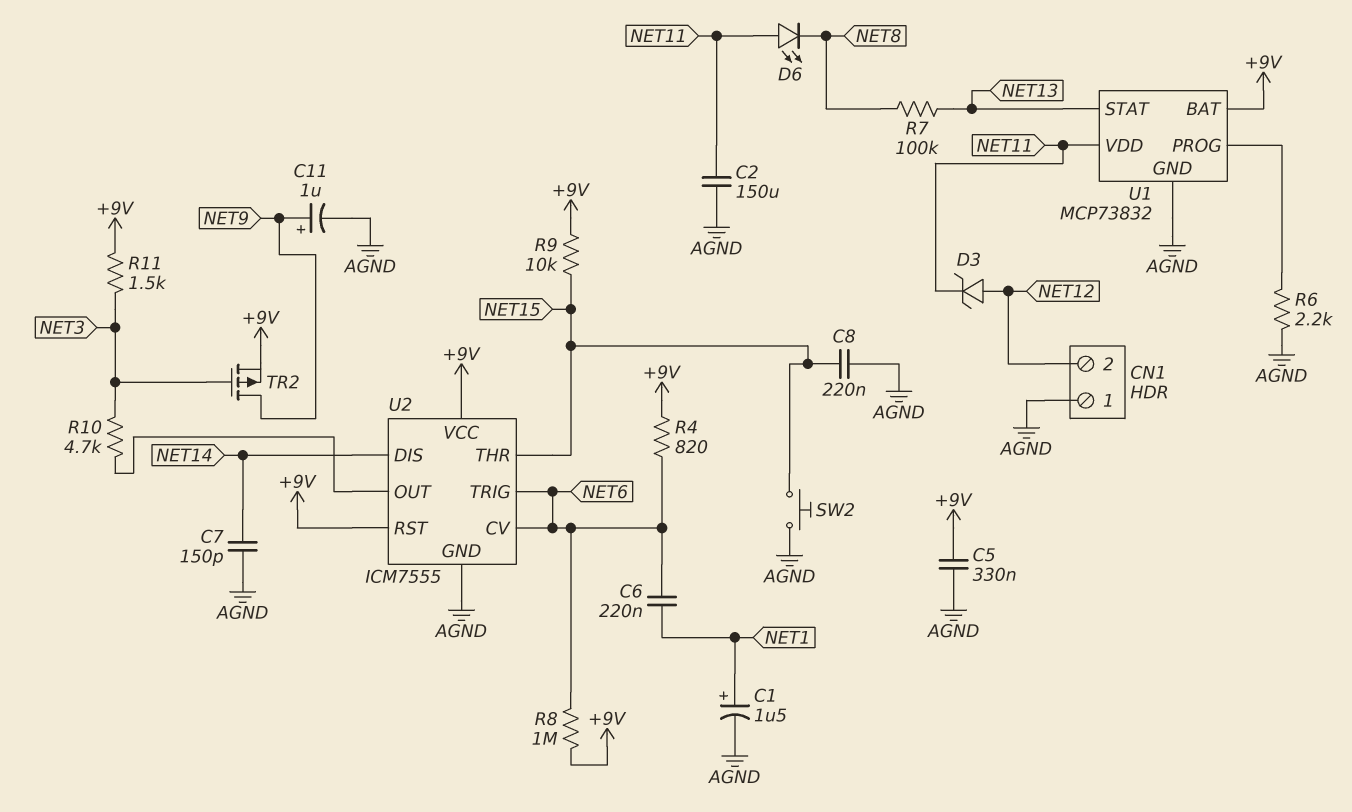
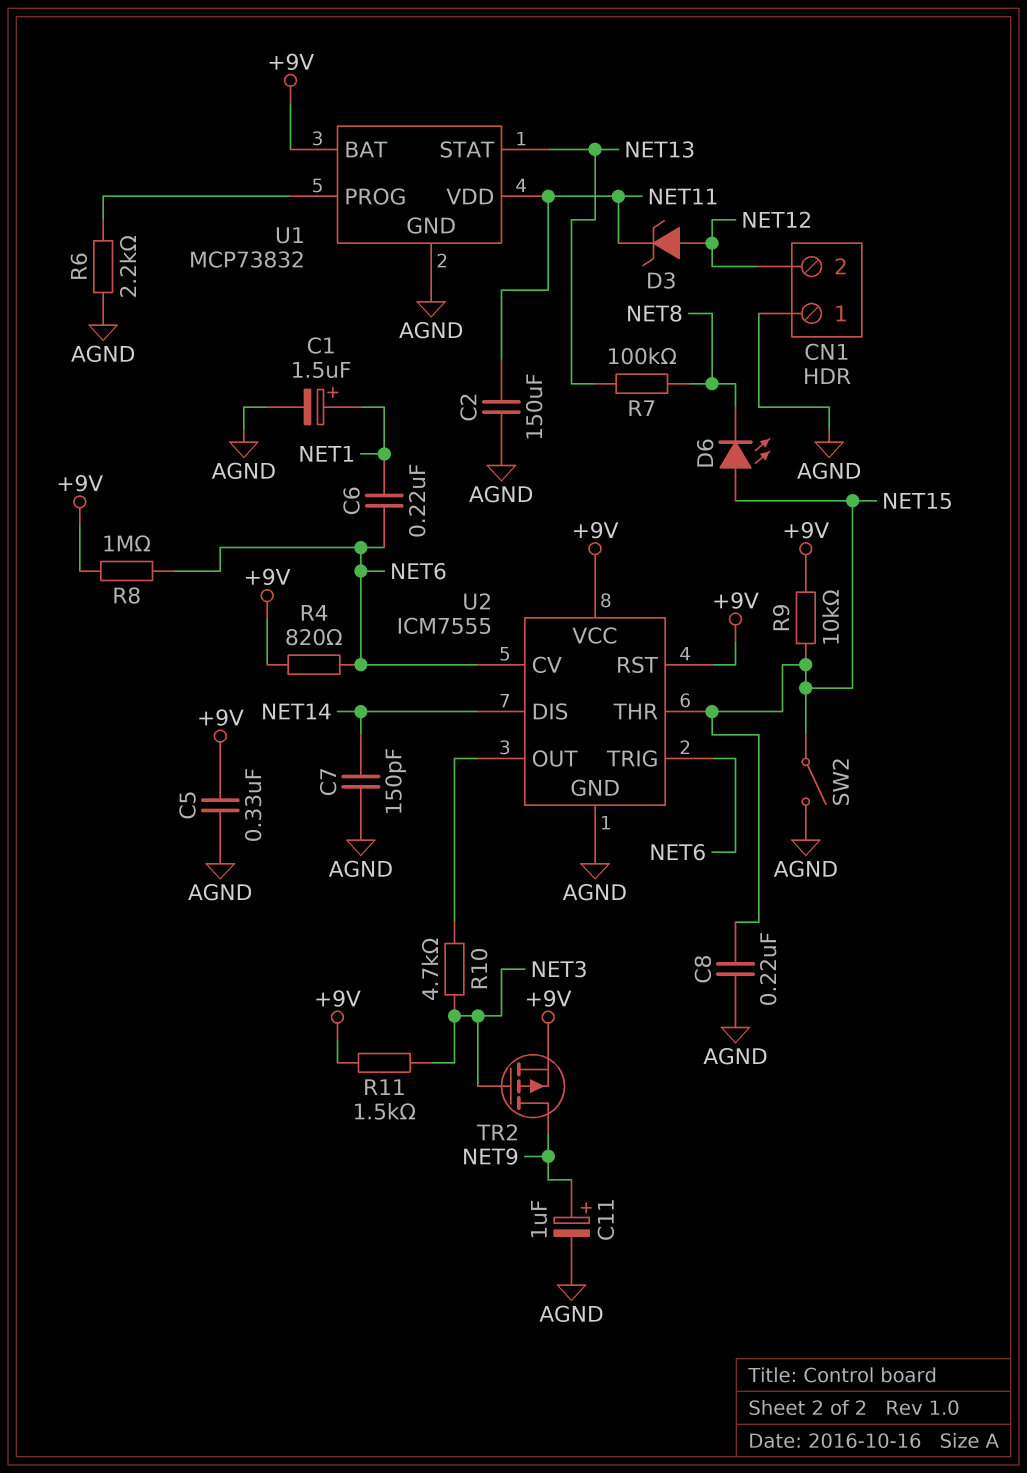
D6: LED (A NET11, K NET8) -> LED (A NET15, K NET8)
SW2: button (AGND, NET15) -> switch (AGND, NET15)

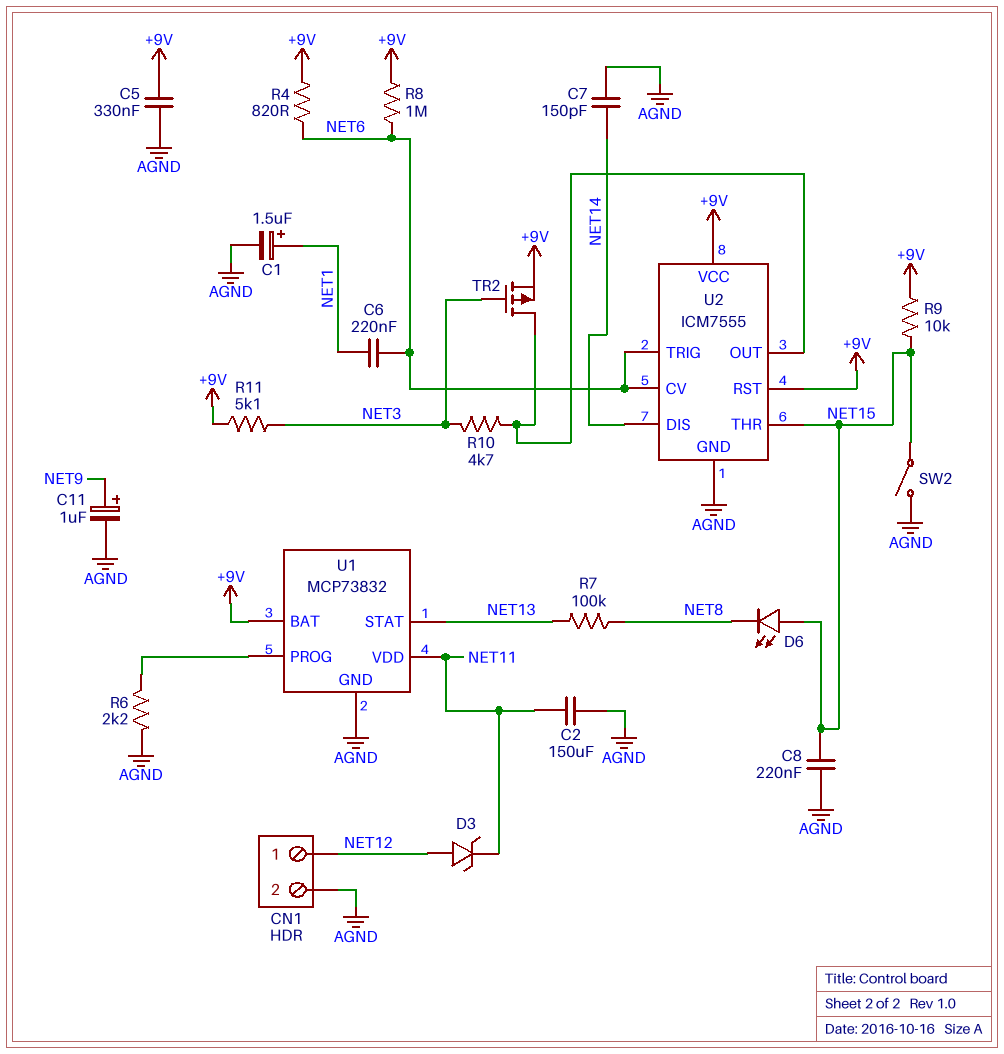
CN1 pin 1: AGND -> NET12
CN1 pin 2: NET12 -> AGND
R11: 1.5k (+9V, NET3) -> 5.1k (+9V, NET3)
TR2: PMOS (G NET3, D NET9, S +9V) -> PMOS (G NET3, D U2/OUT, S +9V)

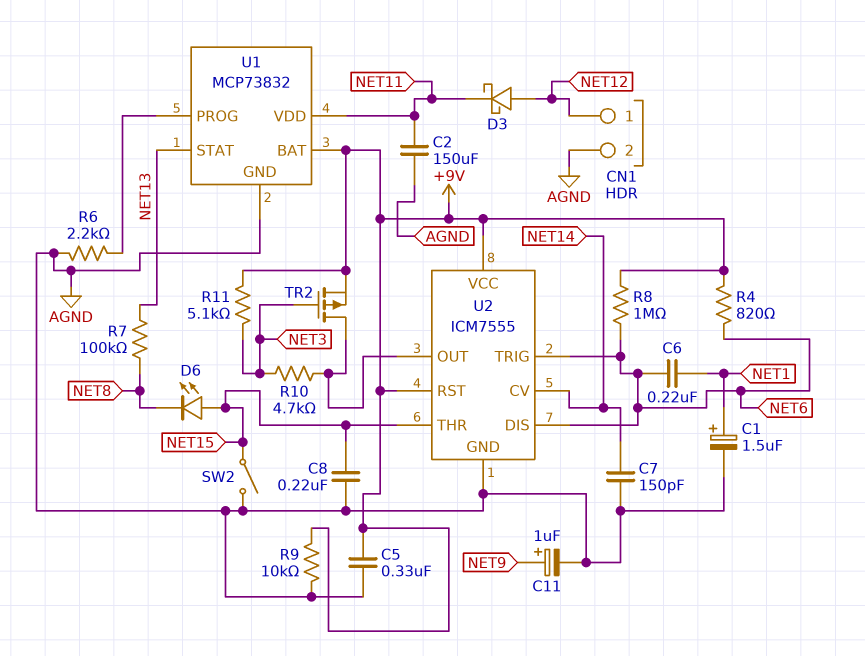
D3: zener (A NET12, K NET11) -> schottky (A NET12, K NET11)
R9: 10k (+9V, NET15) -> 10k (+9V, AGND)
U2 pin CV: NET6 -> NET14
U2 pin DIS: NET14 -> NET6

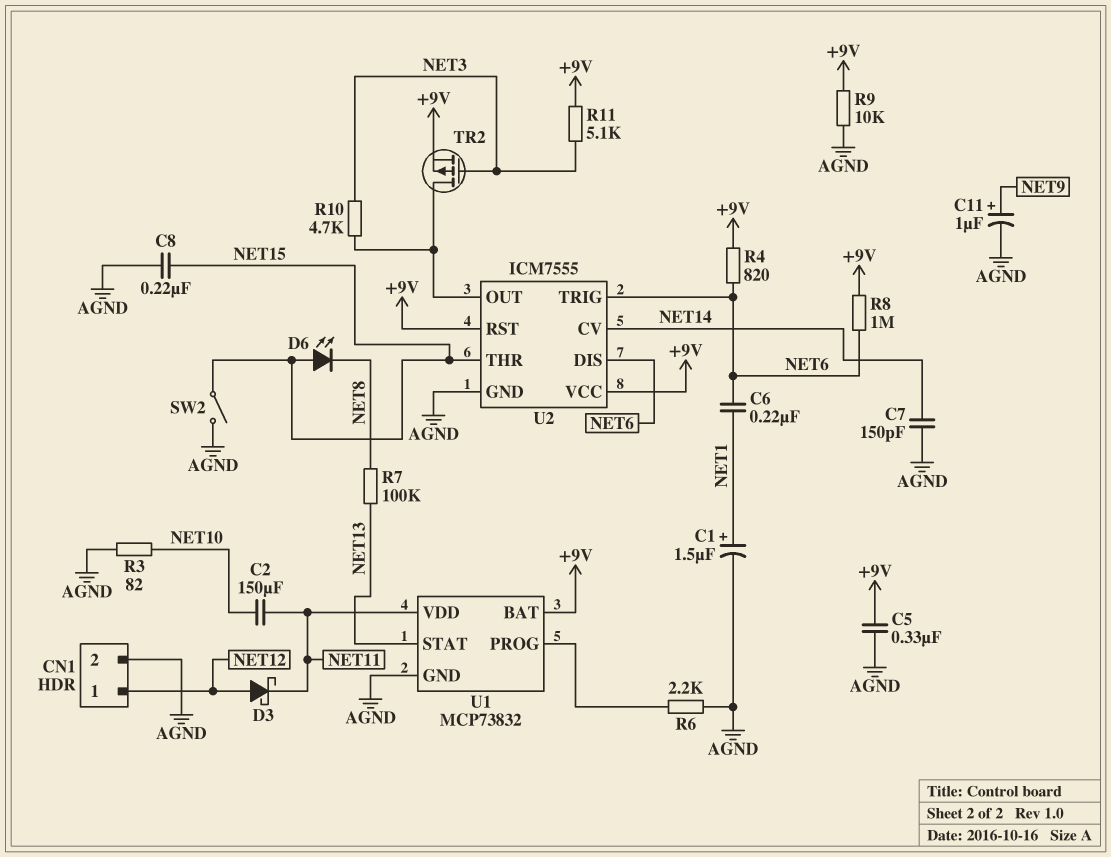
C2: 150uF (AGND, NET11) -> 150uF (NET10, NET11)
R3: none -> 82 (AGND, NET10)

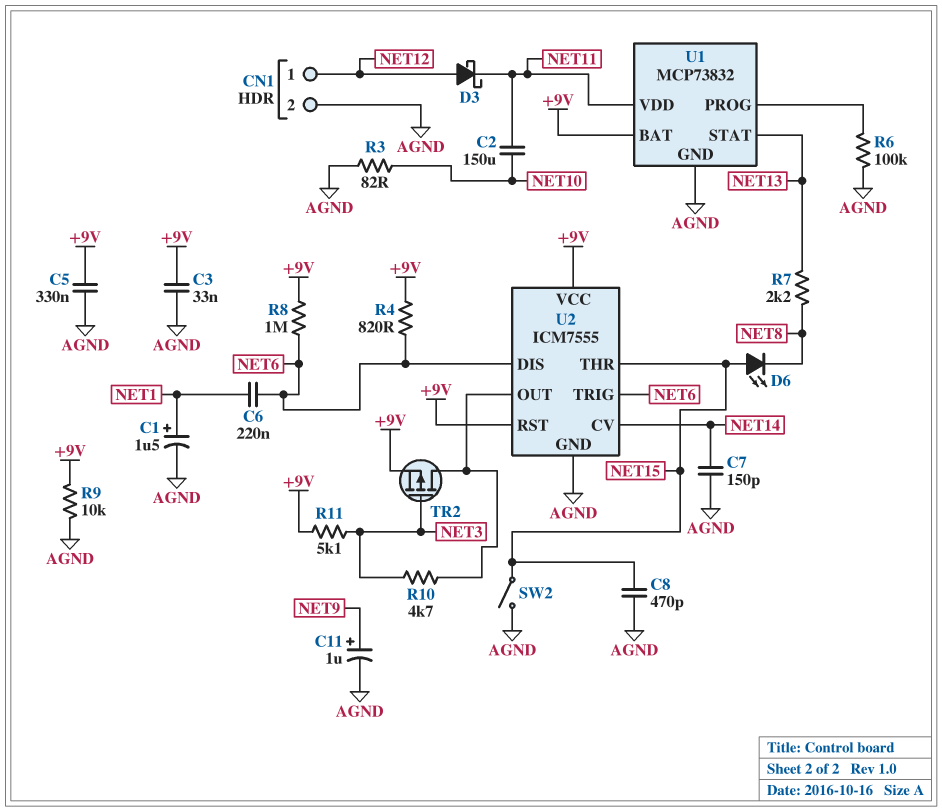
C3: none -> 33nF (+9V, AGND)
C8: 220nF (AGND, NET15) -> 470pF (AGND, NET15)
R6: 2.2k (AGND, U1/PROG) -> 100k (AGND, U1/PROG)
R7: 100k (NET8, NET13) -> 2.2k (NET8, NET13)

